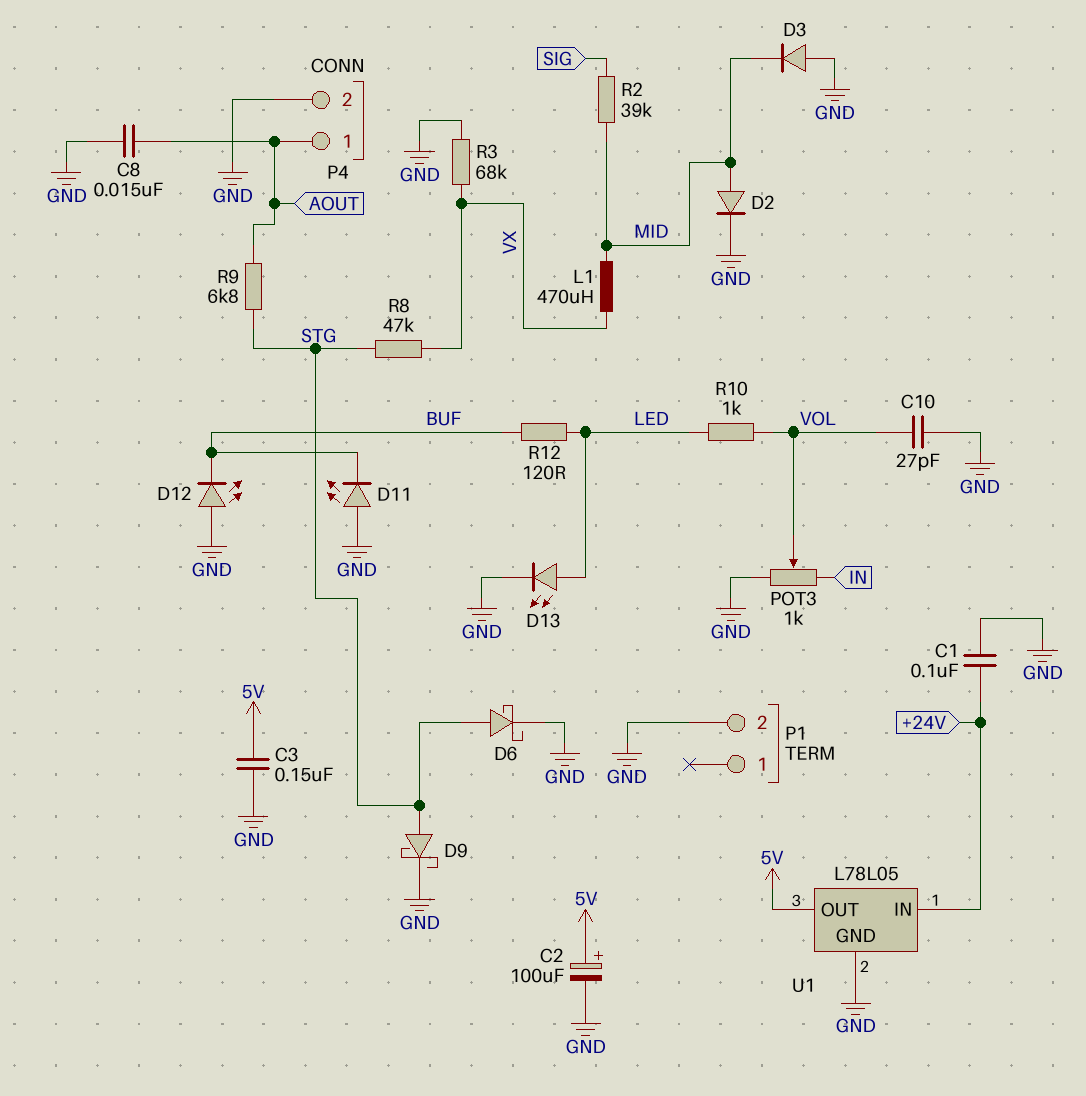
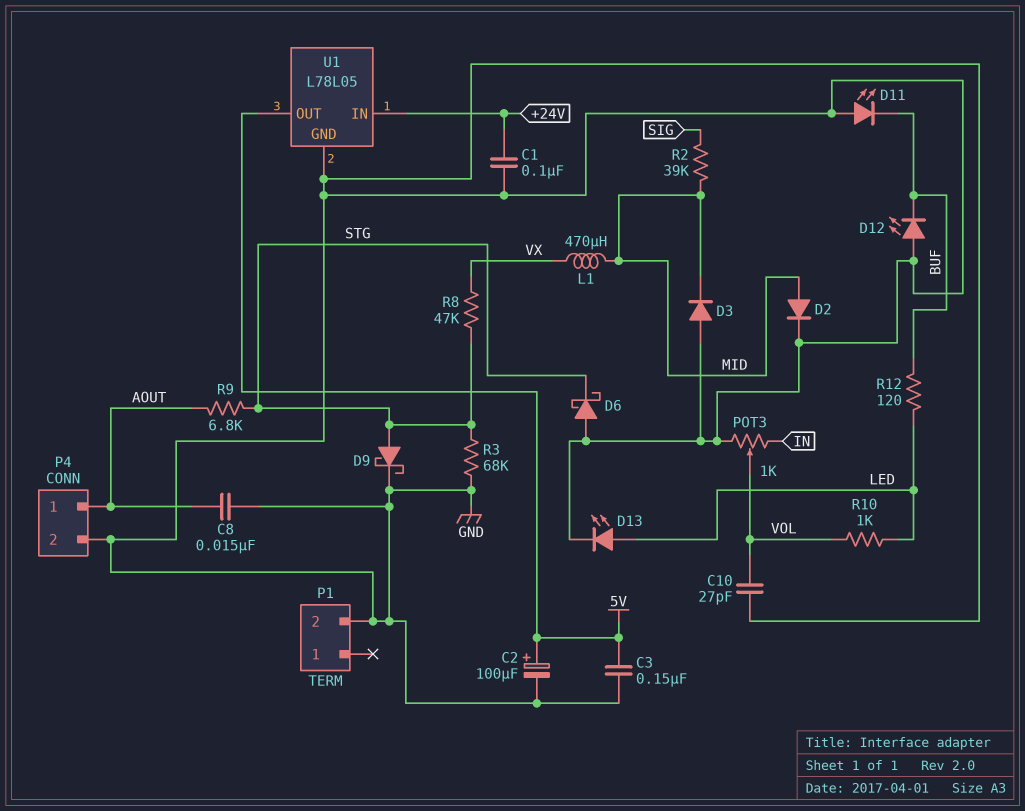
D6: schottky (A STG, K GND) -> schottky (A GND, K STG)
R3: 68k (GND, VX) -> 68k (GND, STG)

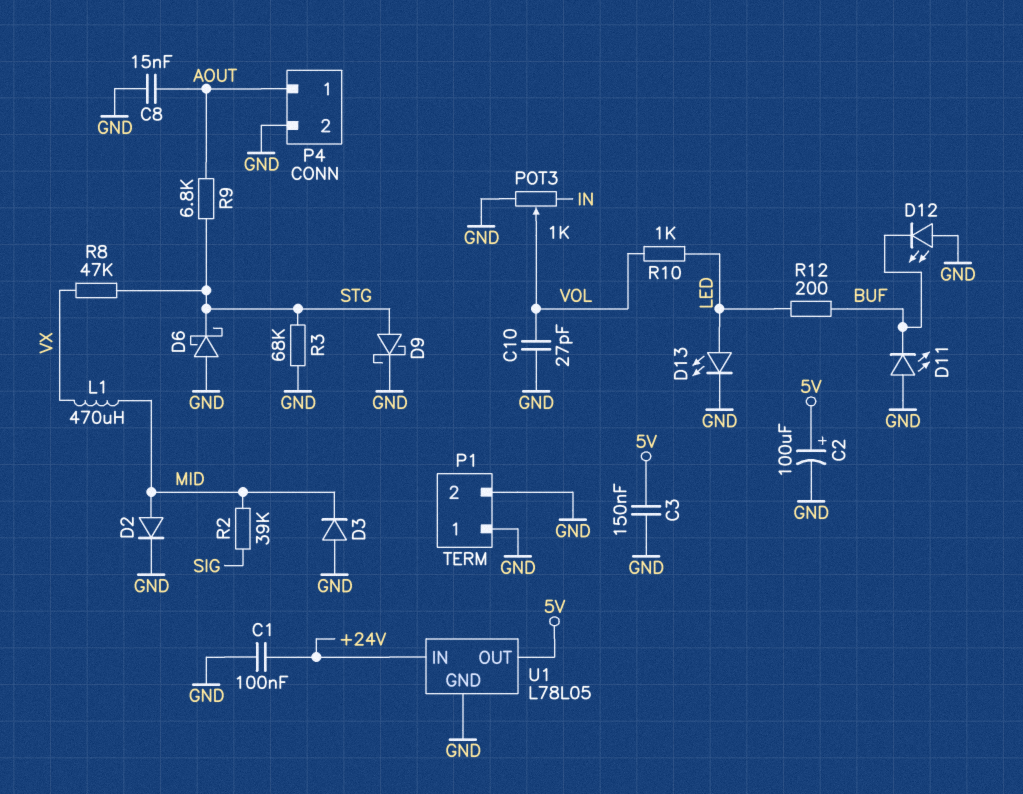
P1 pin 1: none -> GND
R12: 120 (BUF, LED) -> 200 (BUF, LED)

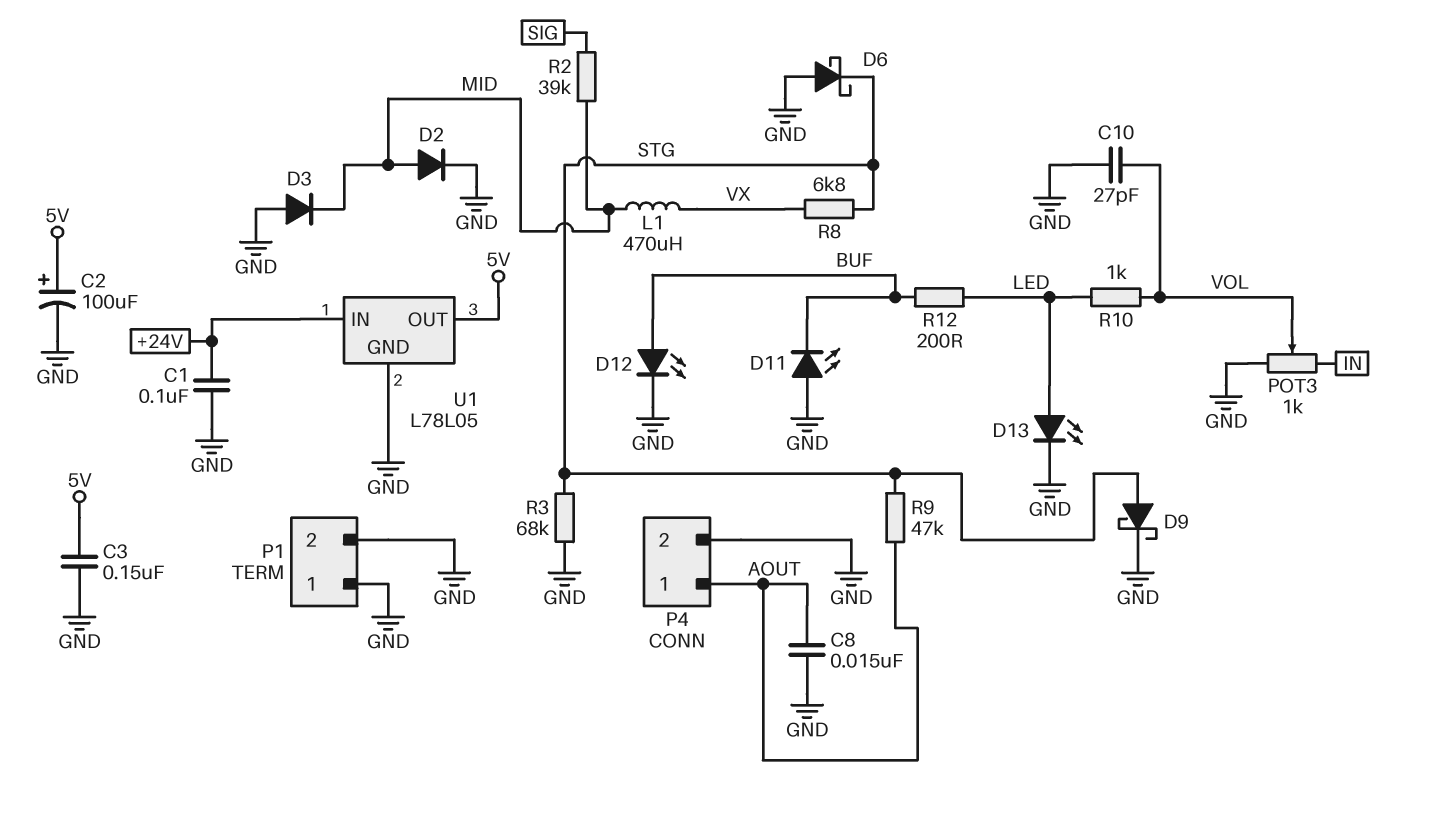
D12: LED (A GND, K BUF) -> LED (A BUF, K GND)
R8: 47k (STG, VX) -> 6.8k (STG, VX)
R9: 6.8k (AOUT, STG) -> 47k (AOUT, STG)

